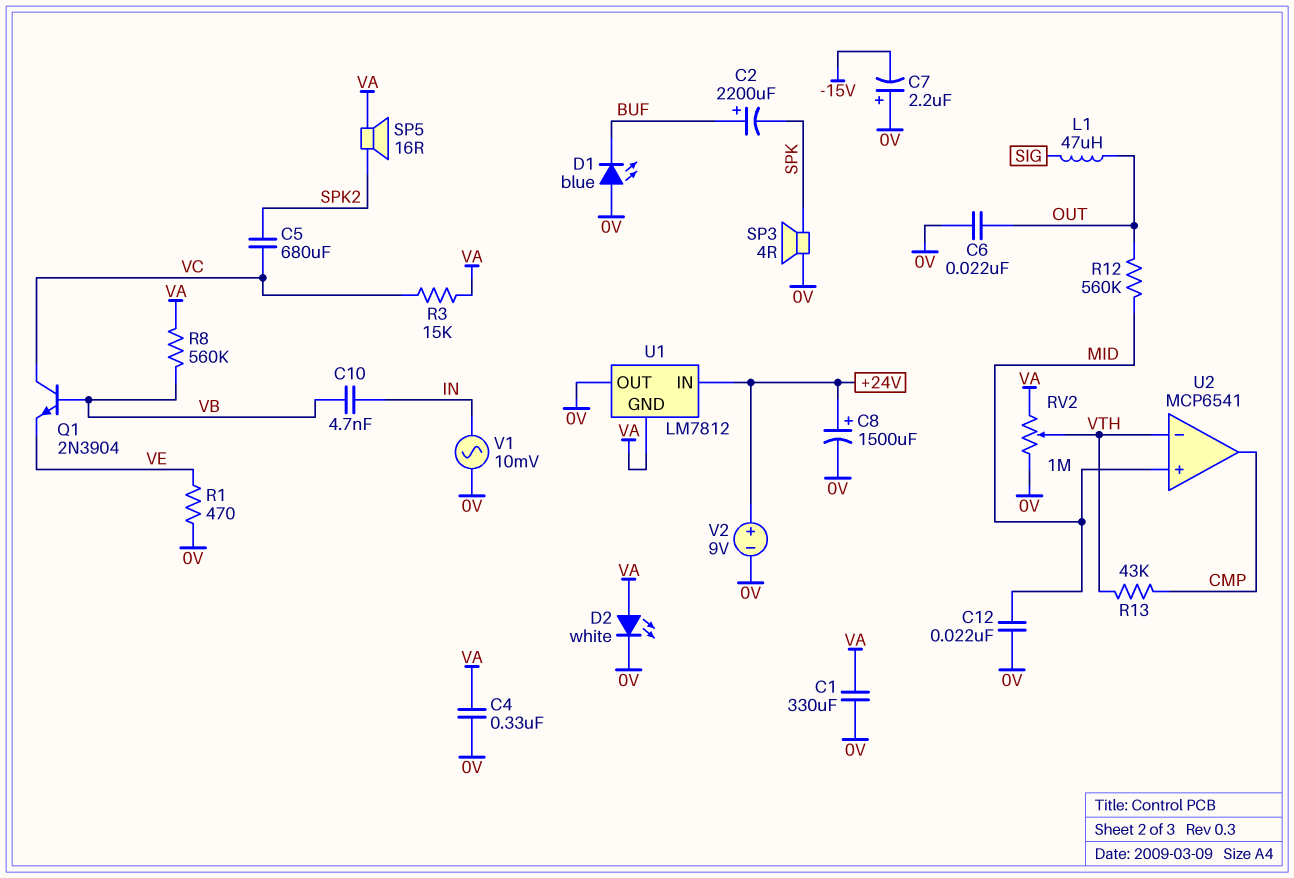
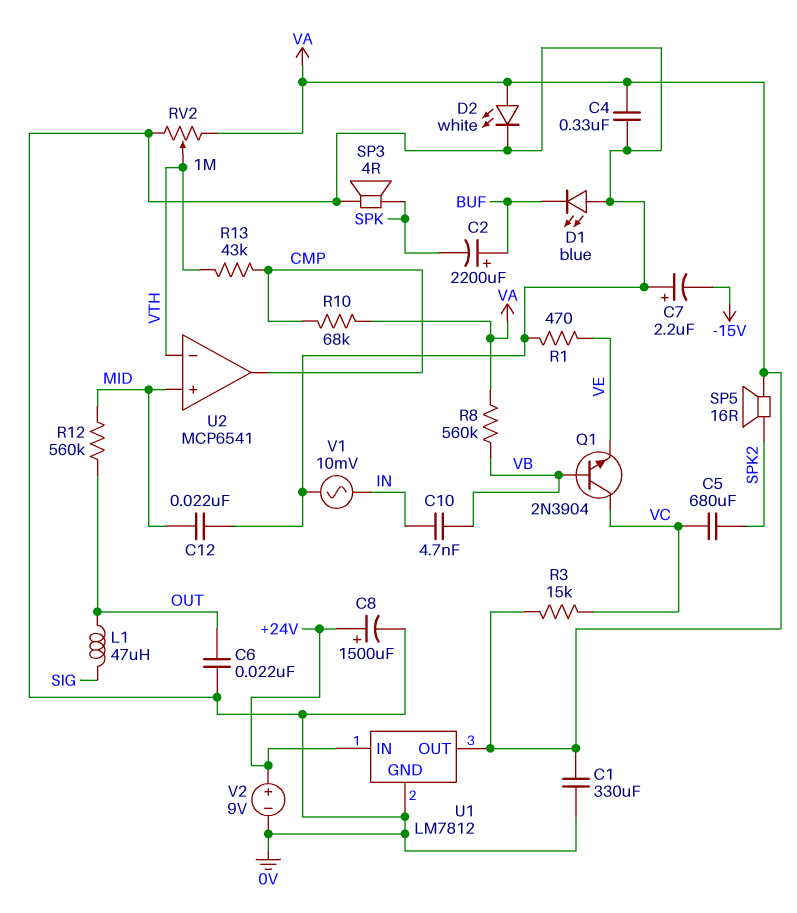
R10: none -> 68k (CMP, VA)
U1 pin GND: VA -> 0V
U1 pin OUT: 0V -> VA

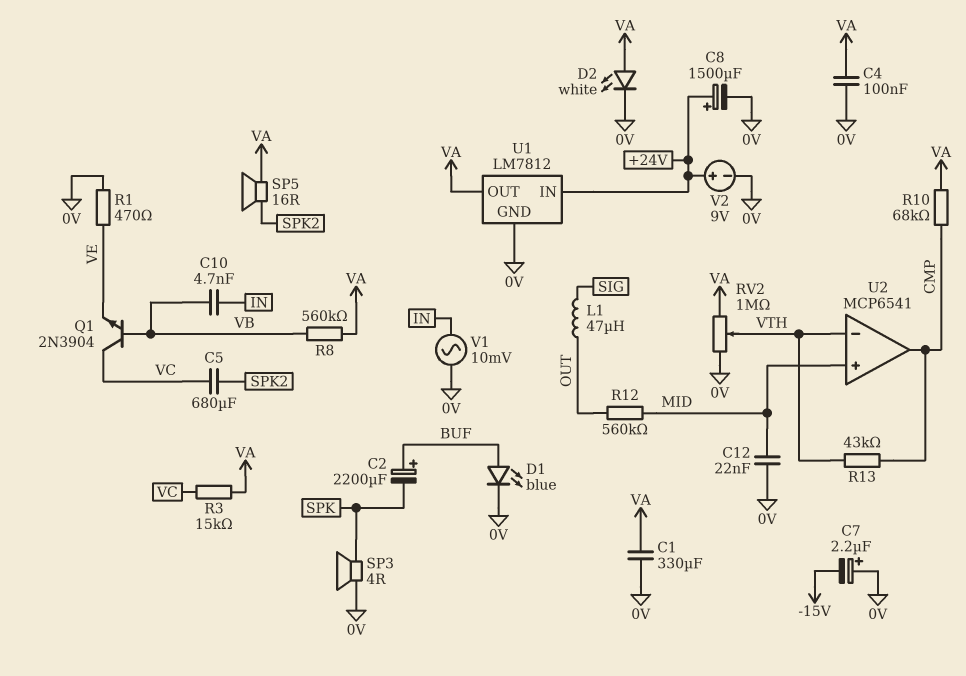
C4: 330nF (0V, VA) -> 100nF (0V, VA)
C6: 22nF (0V, OUT) -> none
D1: LED blue (A 0V, K BUF) -> LED blue (A BUF, K 0V)

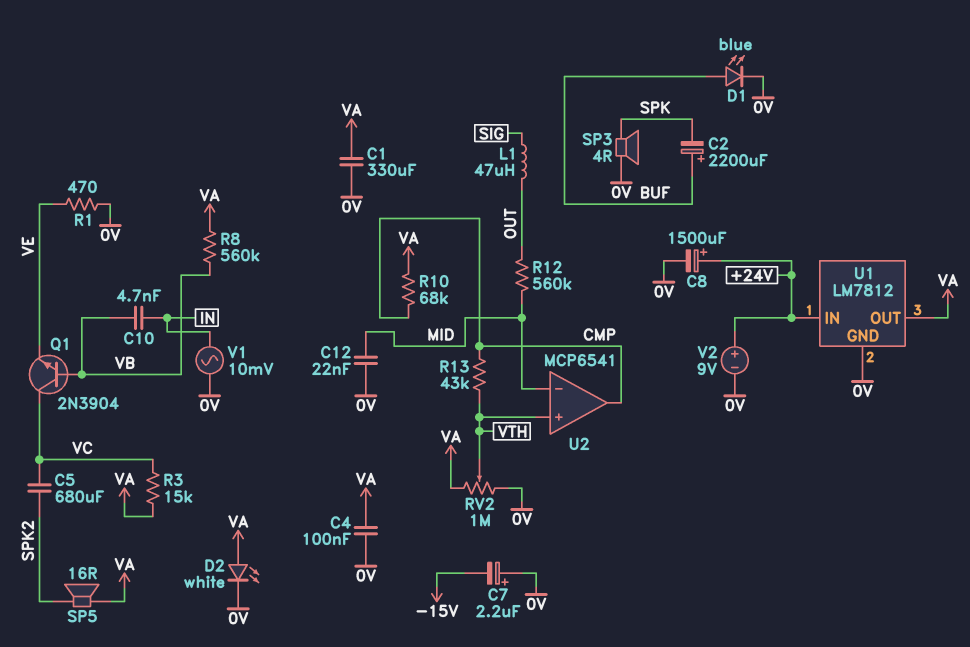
U2 pin in+: MID -> VTH
U2 pin in-: VTH -> MID

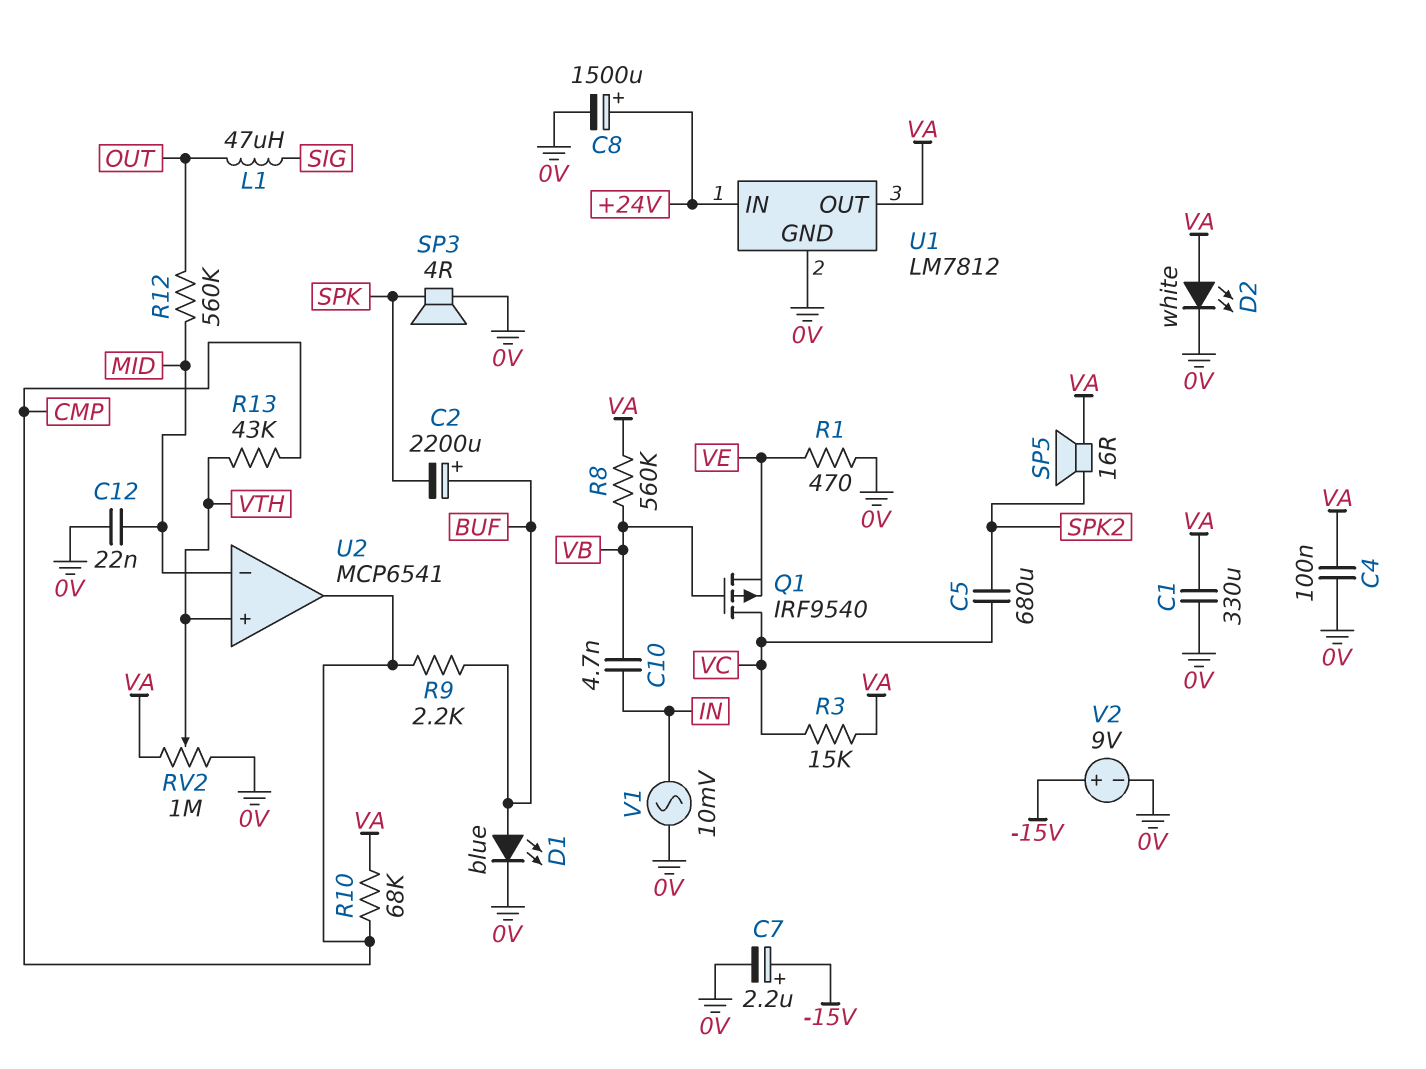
C7: 2.2uF (plus 0V, minus -15V) -> 2.2uF (plus -15V, minus 0V)
Q1: NPN 2N3904 (B VB, C VC, E VE) -> PMOS IRF9540 (G VB, D VC, S VE)
R9: none -> 2.2k (BUF, CMP)
V2: 9V (plus +24V, minus 0V) -> 9V (plus -15V, minus 0V)

